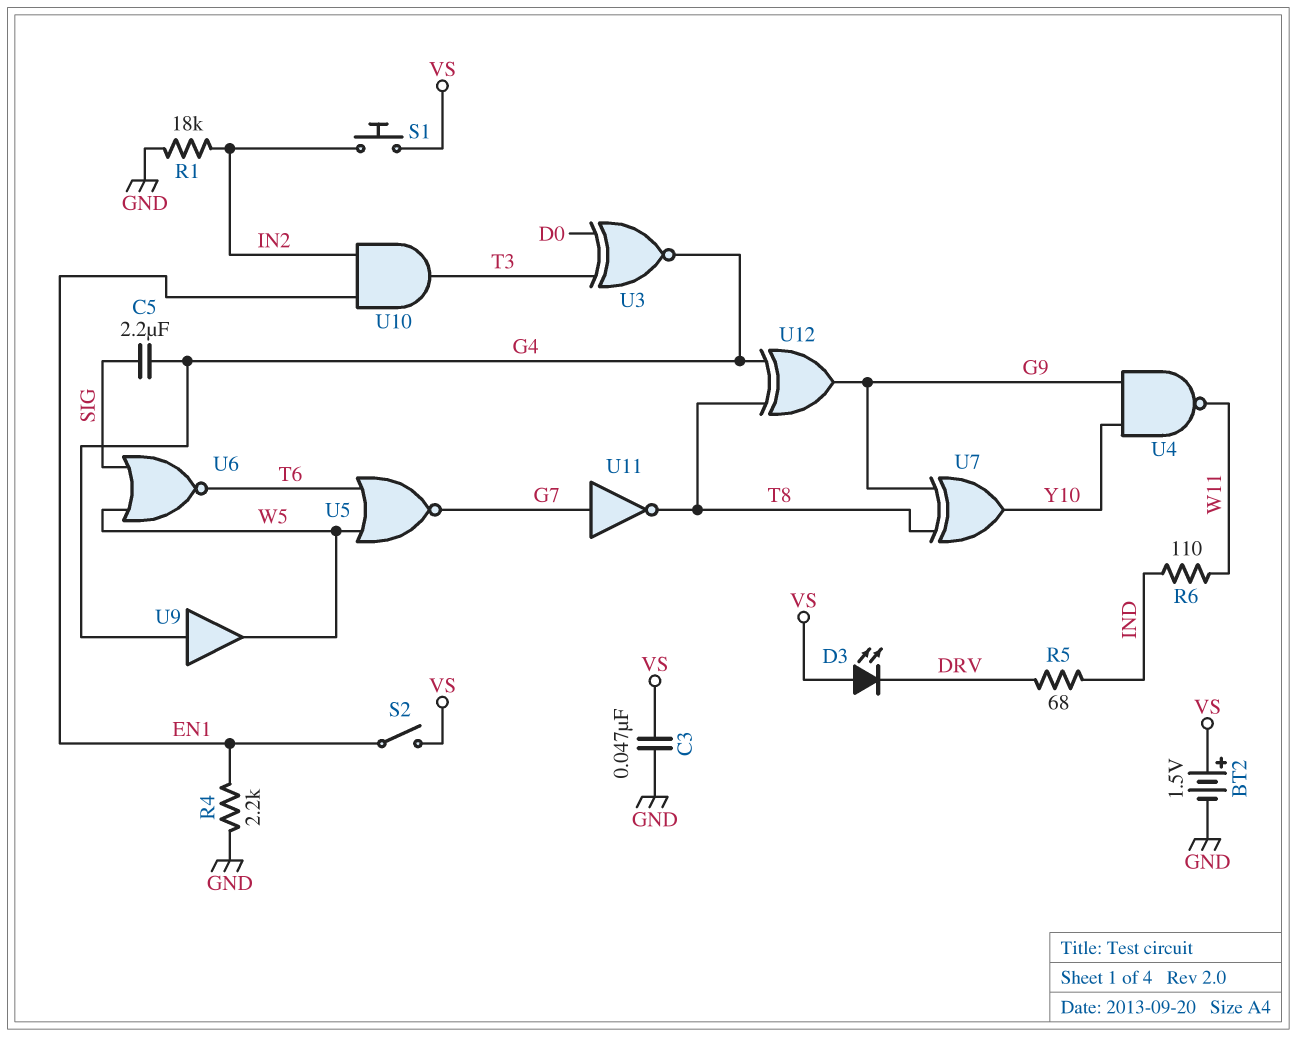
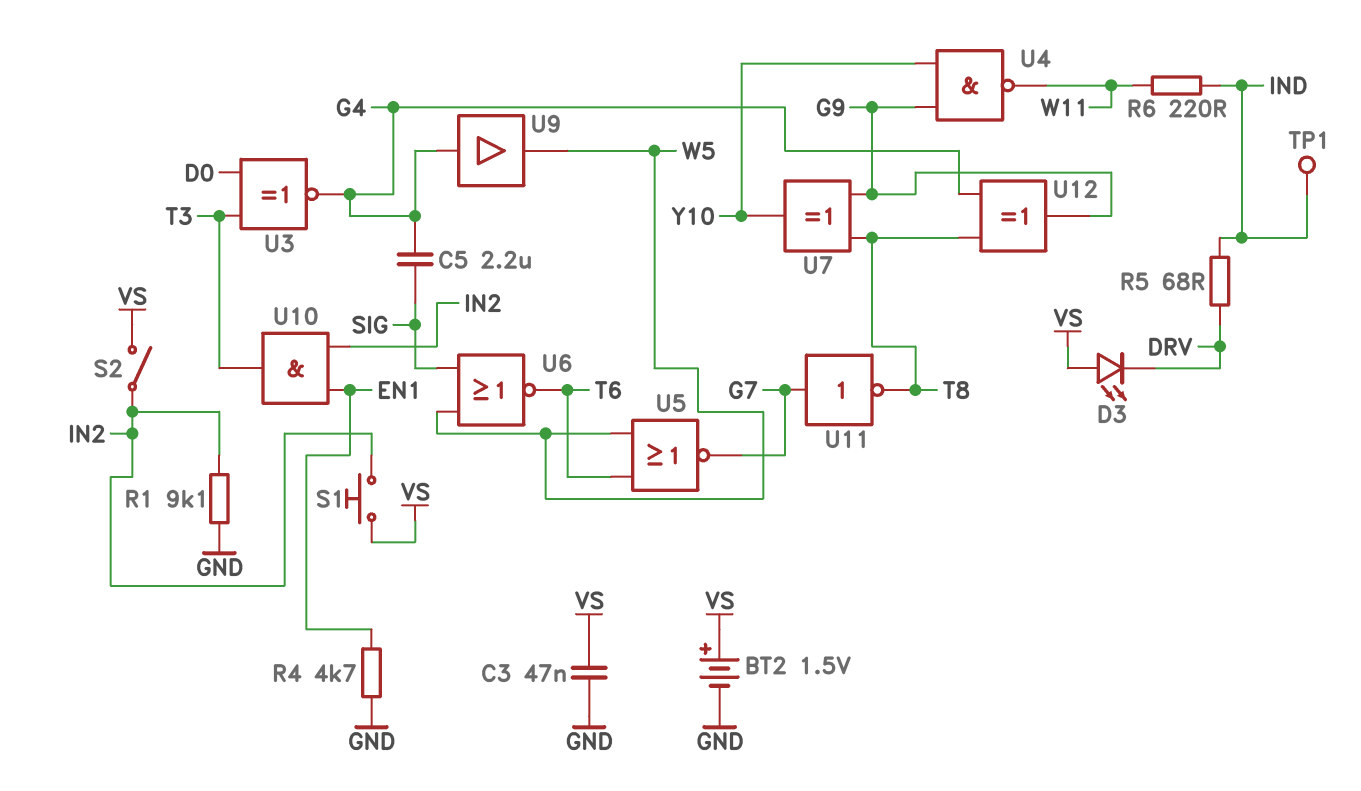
R1: 18k (GND, IN2) -> 9.1k (GND, IN2)
R4: 2.2k (EN1, GND) -> 4.7k (EN1, GND)
R6: 110 (IND, W11) -> 220 (IND, W11)
S2: switch (EN1, VS) -> switch (IN2, VS)
TP1: none -> test point (IND)

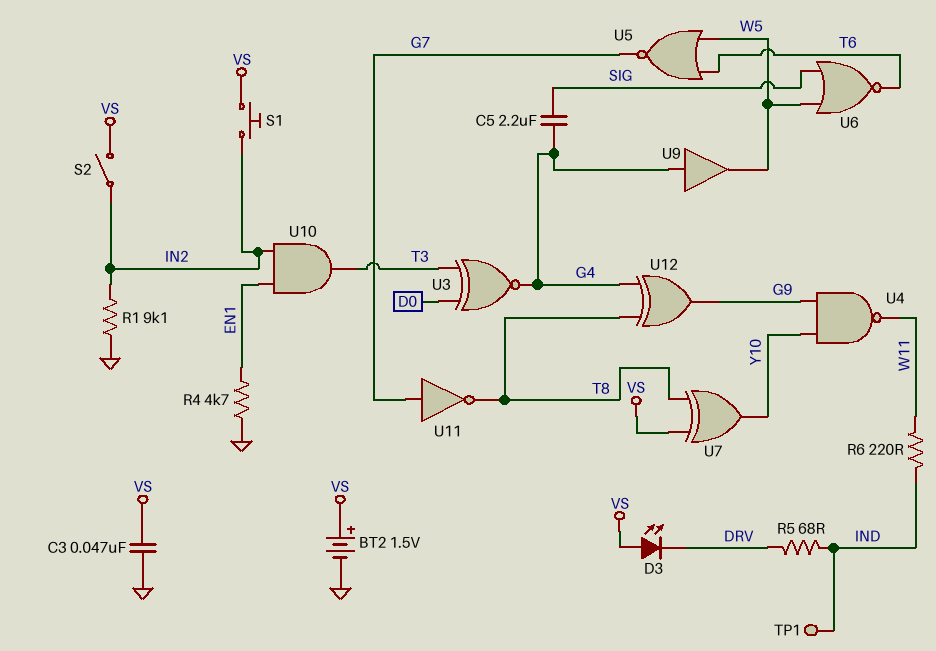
U7: XOR (in G9, in T8, out Y10) -> XOR (in T8, in VS, out Y10)

